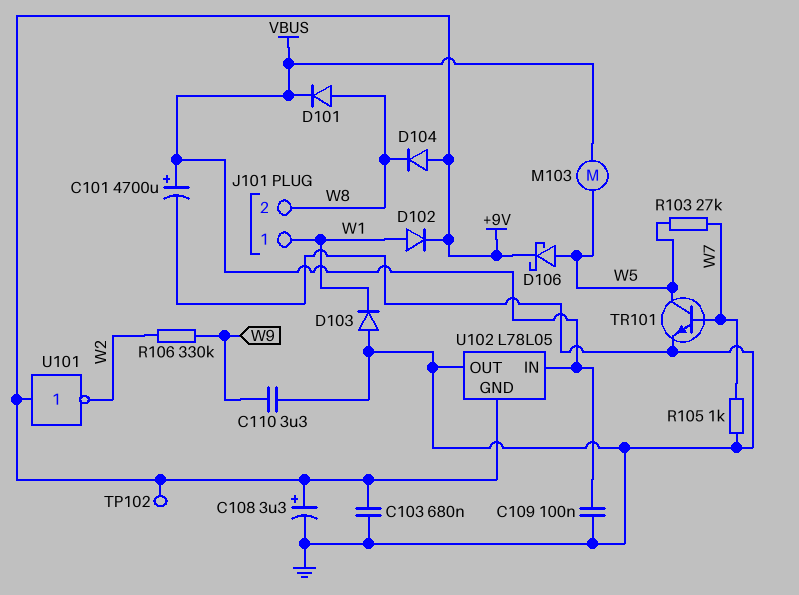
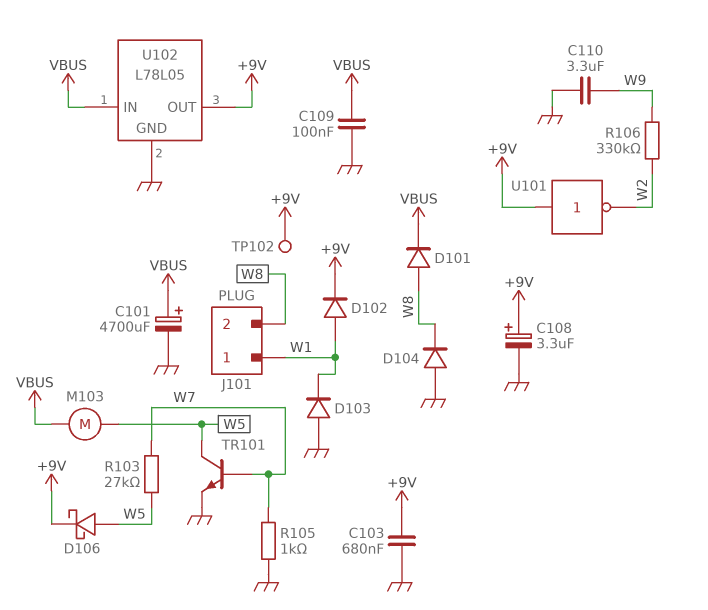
D104: diode (A +9V, K W8) -> diode (A GND, K W8)
U102 pin GND: +9V -> GND
U102 pin OUT: GND -> +9V

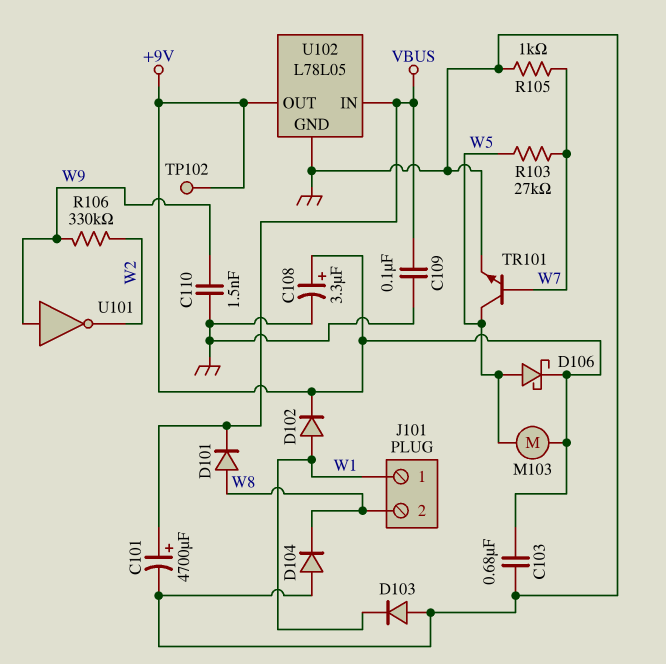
C110: 3.3uF (GND, W9) -> 1.5nF (GND, W9)
M103: motor (VBUS, W5) -> motor (+9V, W5)
U101: NOT (in +9V, out W2) -> NOT (in W9, out W2)

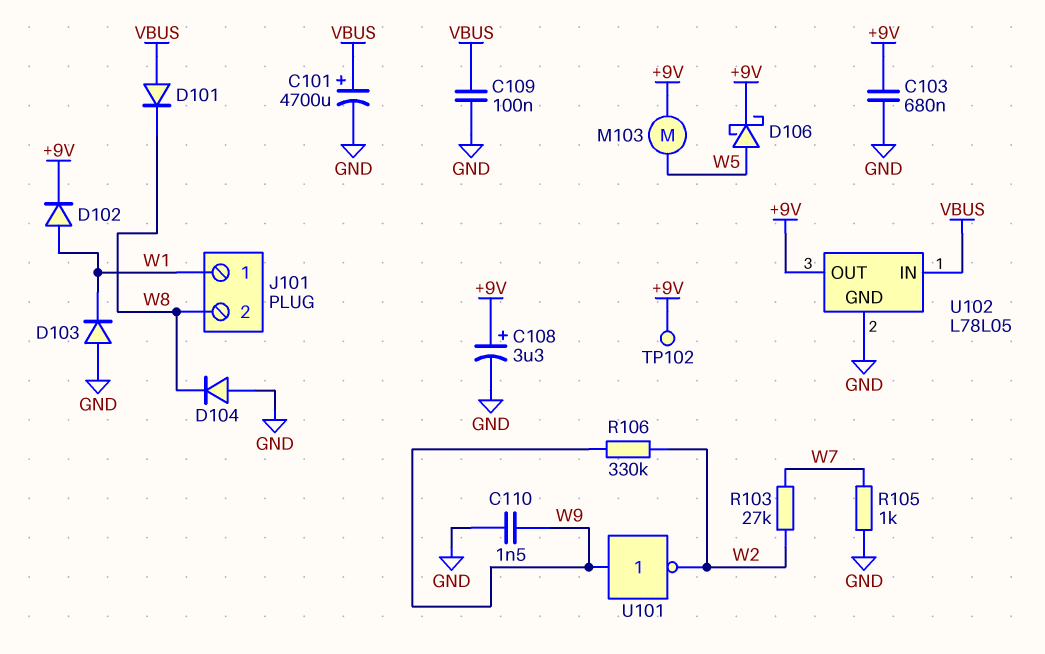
D101: diode (A W8, K VBUS) -> diode (A VBUS, K W8)
R103: 27k (W5, W7) -> 27k (W2, W7)
TR101: NPN (B W7, C W5, E GND) -> none

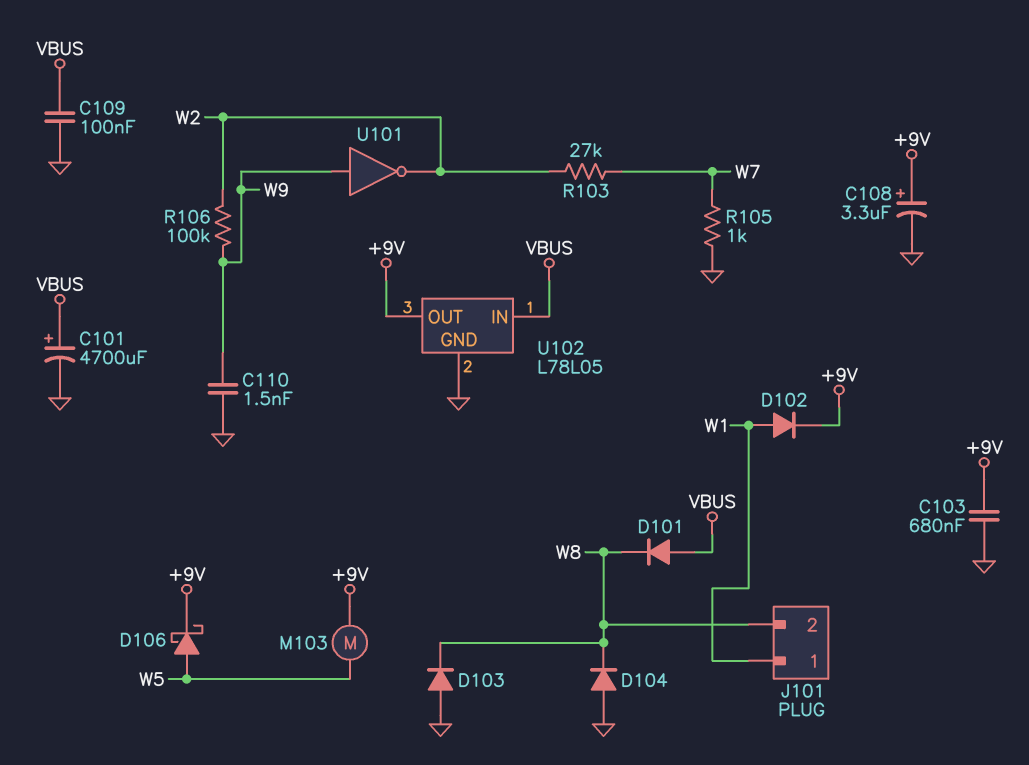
D103: diode (A GND, K W1) -> diode (A GND, K W8)
R106: 330k (W2, W9) -> 100k (W2, W9)
TP102: test point (+9V) -> none

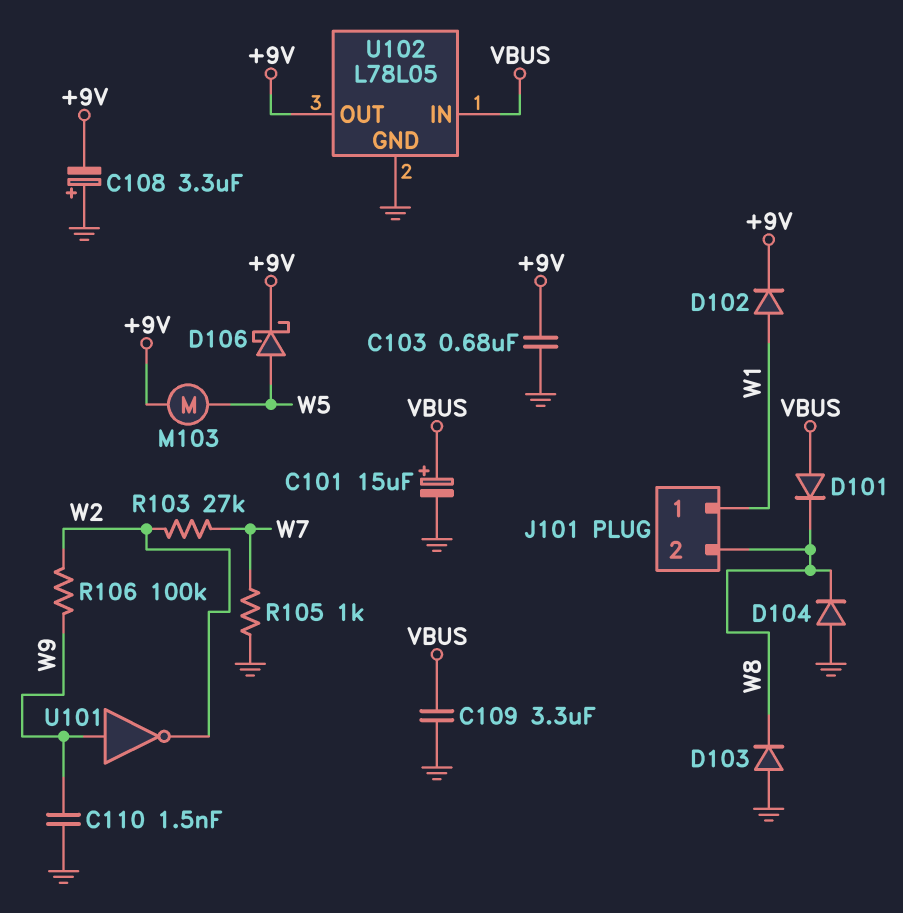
C101: 4700uF (plus VBUS, minus GND) -> 15uF (plus VBUS, minus GND)
C108: 3.3uF (plus +9V, minus GND) -> 3.3uF (plus GND, minus +9V)
C109: 100nF (GND, VBUS) -> 3.3uF (GND, VBUS)

